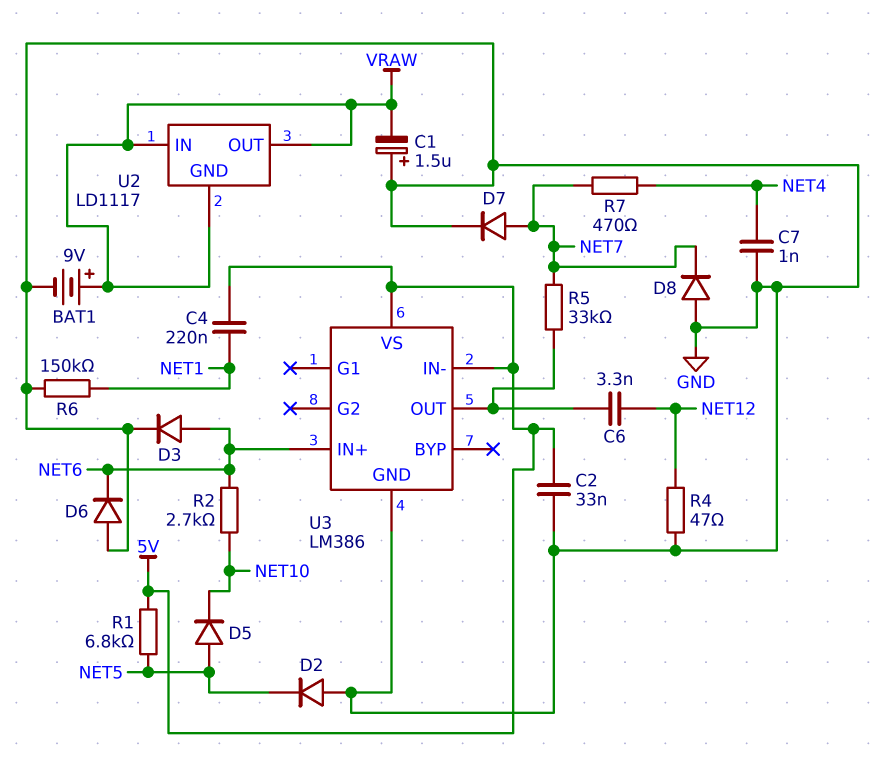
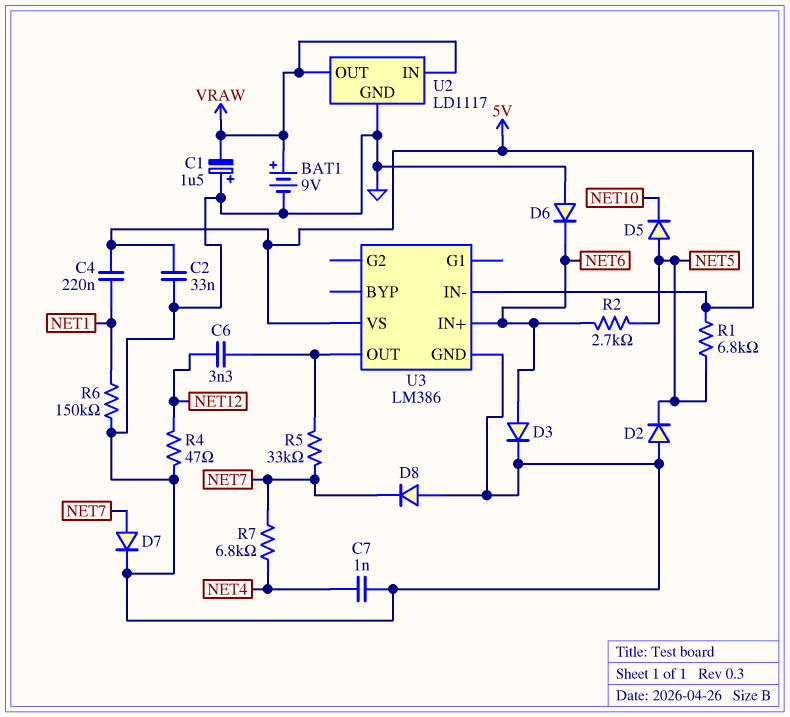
R2: 2.7k (NET6, NET10) -> 2.7k (NET5, NET6)
R7: 470 (NET4, NET7) -> 6.8k (NET4, NET7)
U2 pin GND: VRAW -> GND

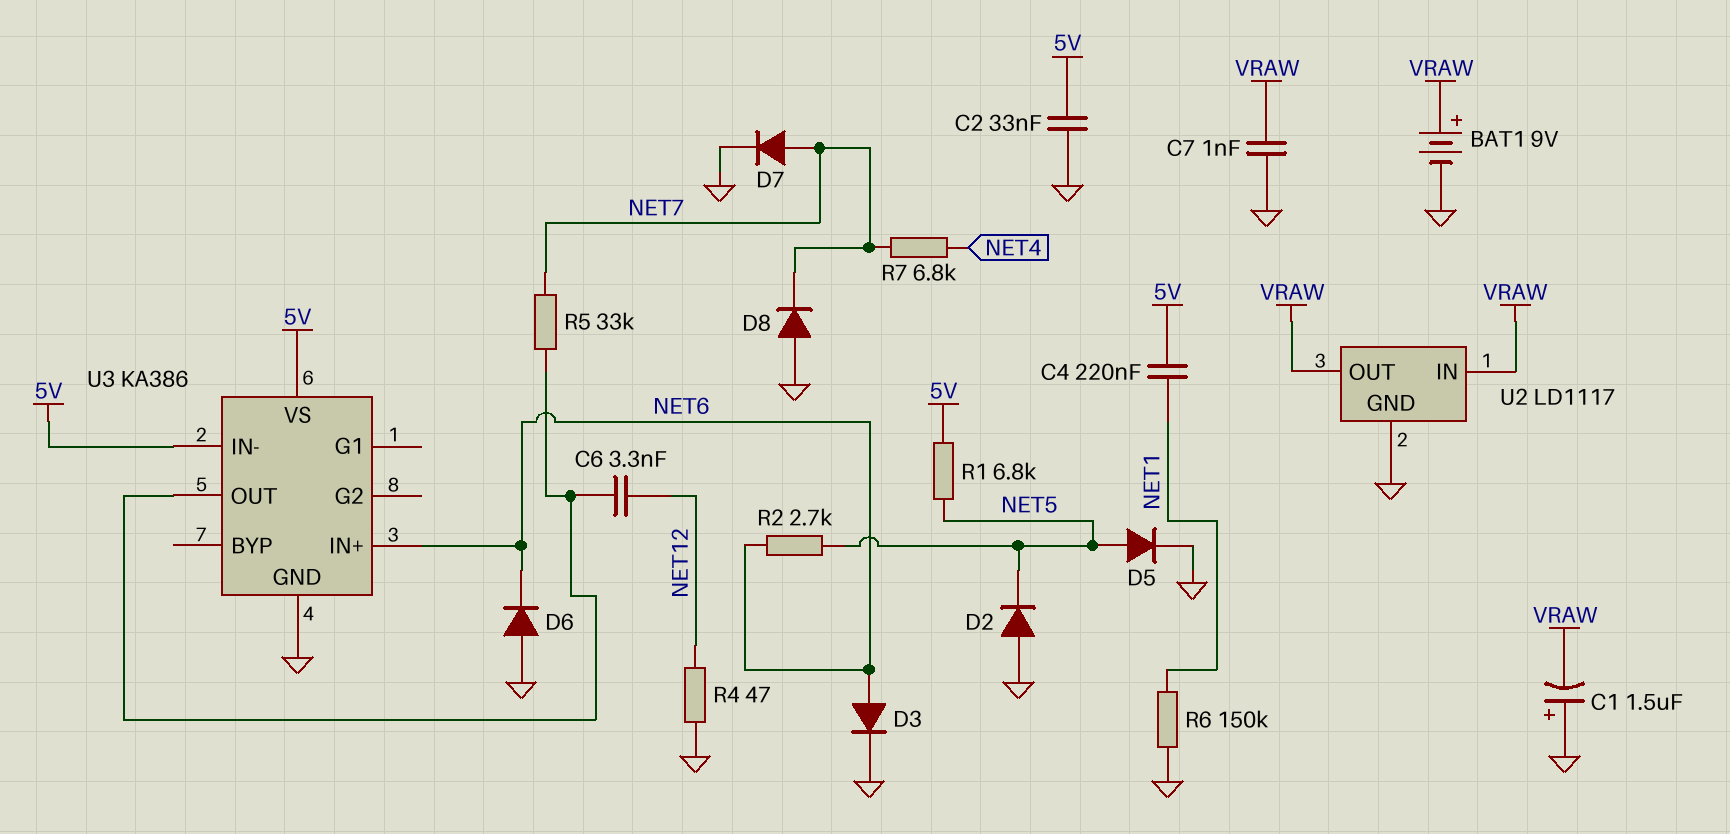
C7: 1nF (GND, NET4) -> 1nF (GND, VRAW)
D5: diode (A NET5, K NET10) -> diode (A NET5, K GND)
U3: LM386 -> KA386

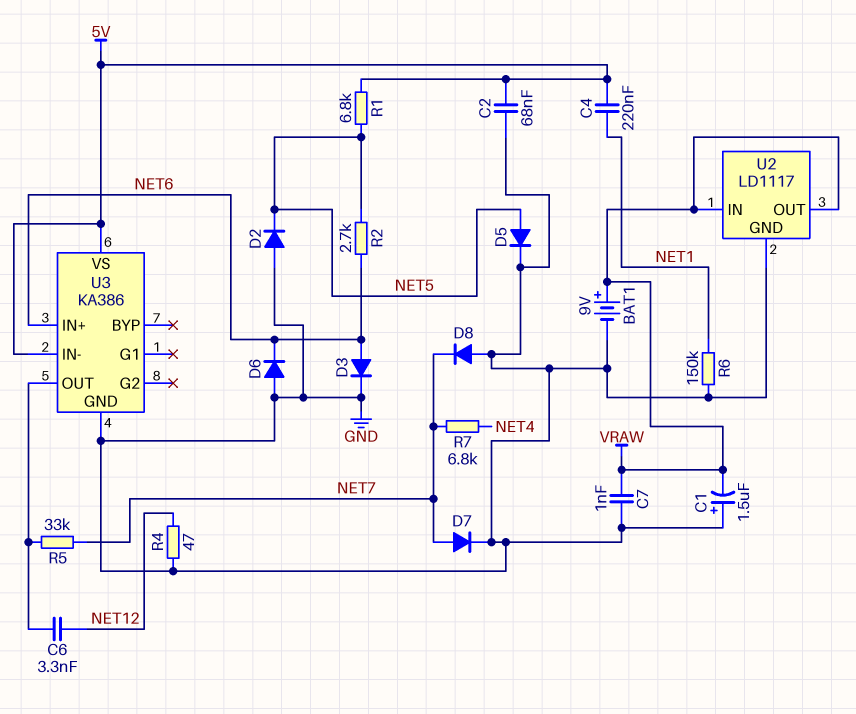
C2: 33nF (5V, GND) -> 68nF (5V, GND)

